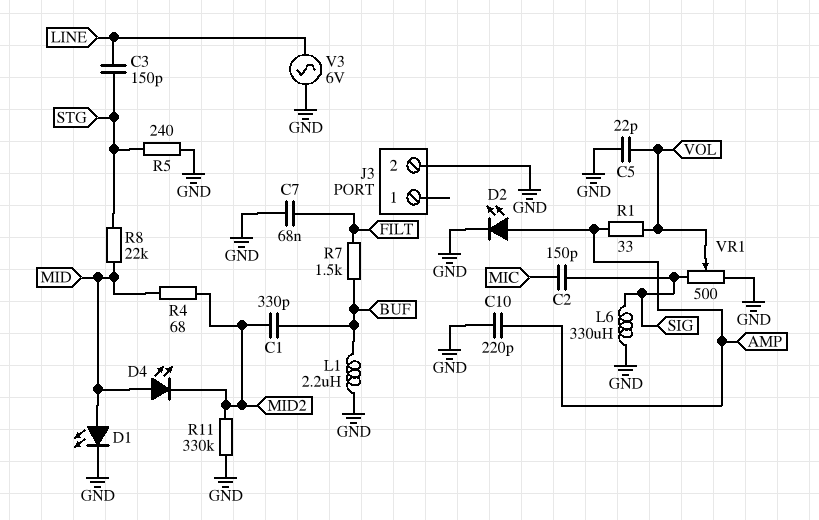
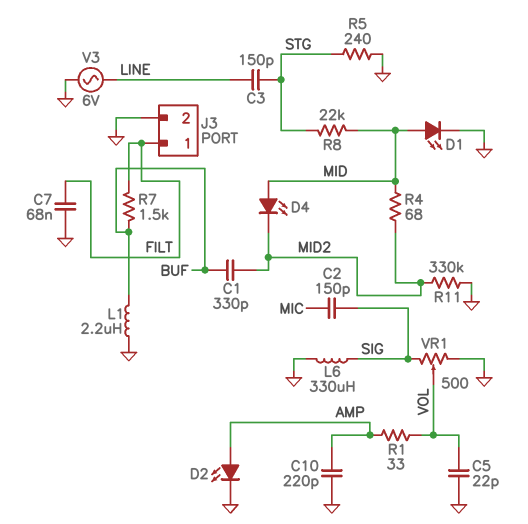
J3 pin 1: none -> FILT

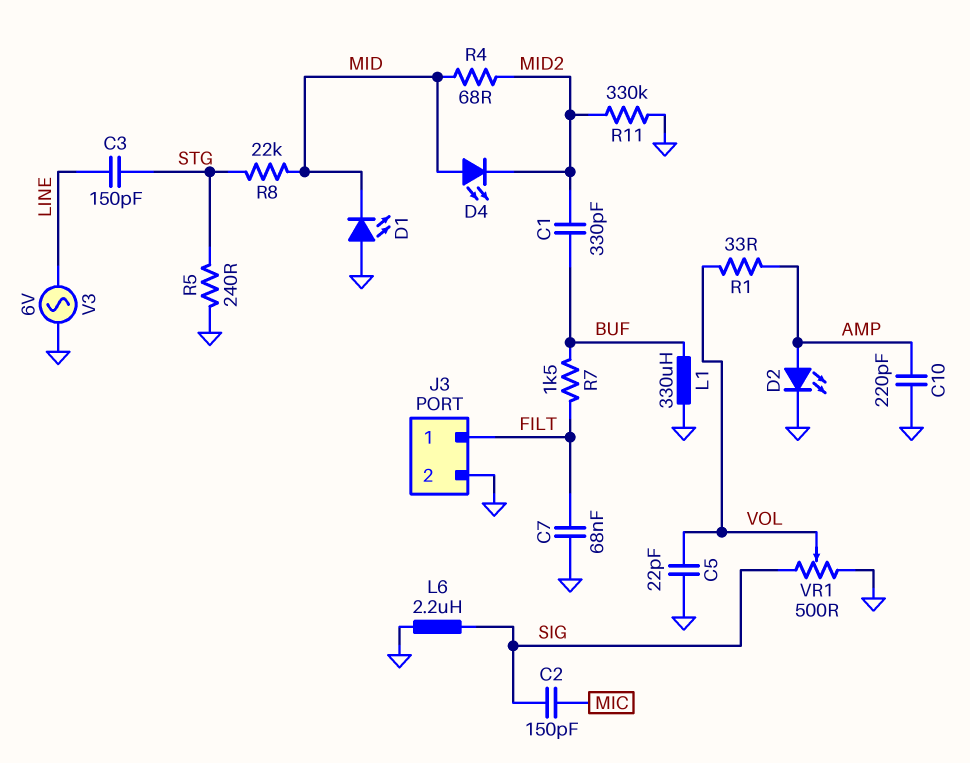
D1: LED (A MID, K GND) -> LED (A GND, K MID)
L1: 2.2uH (BUF, GND) -> 330uH (BUF, GND)
L6: 330uH (GND, SIG) -> 2.2uH (GND, SIG)

